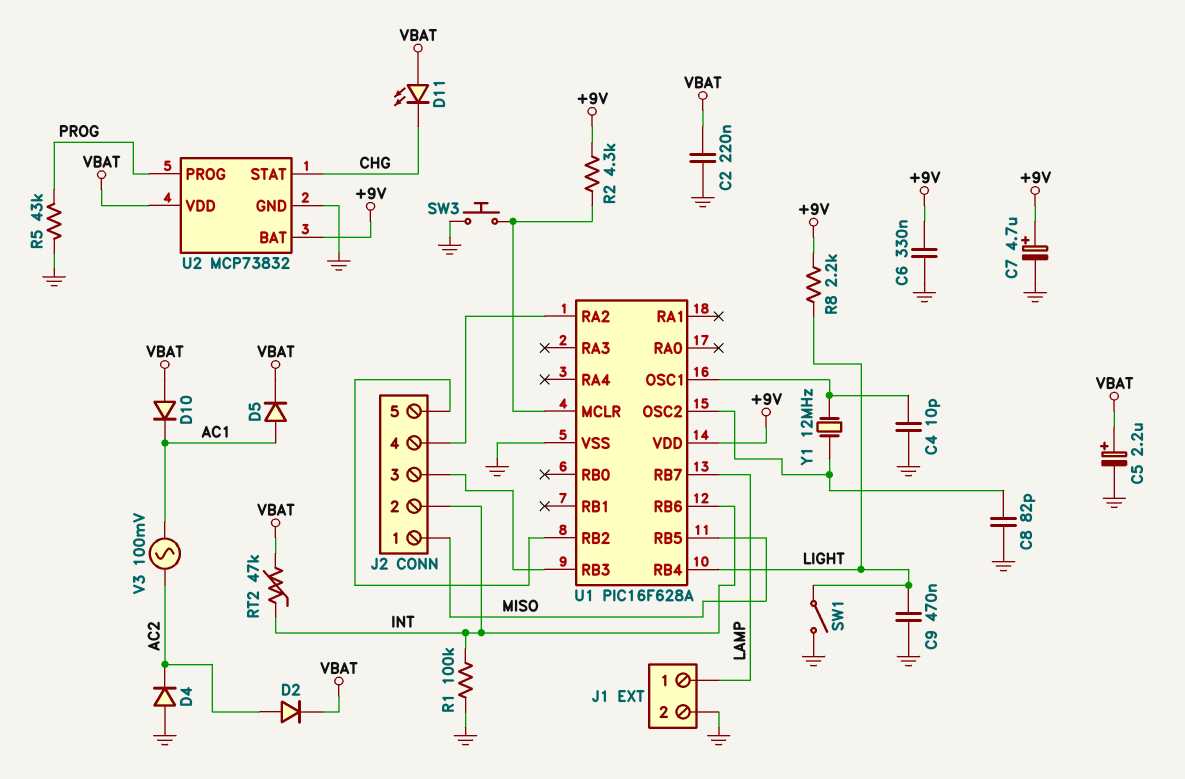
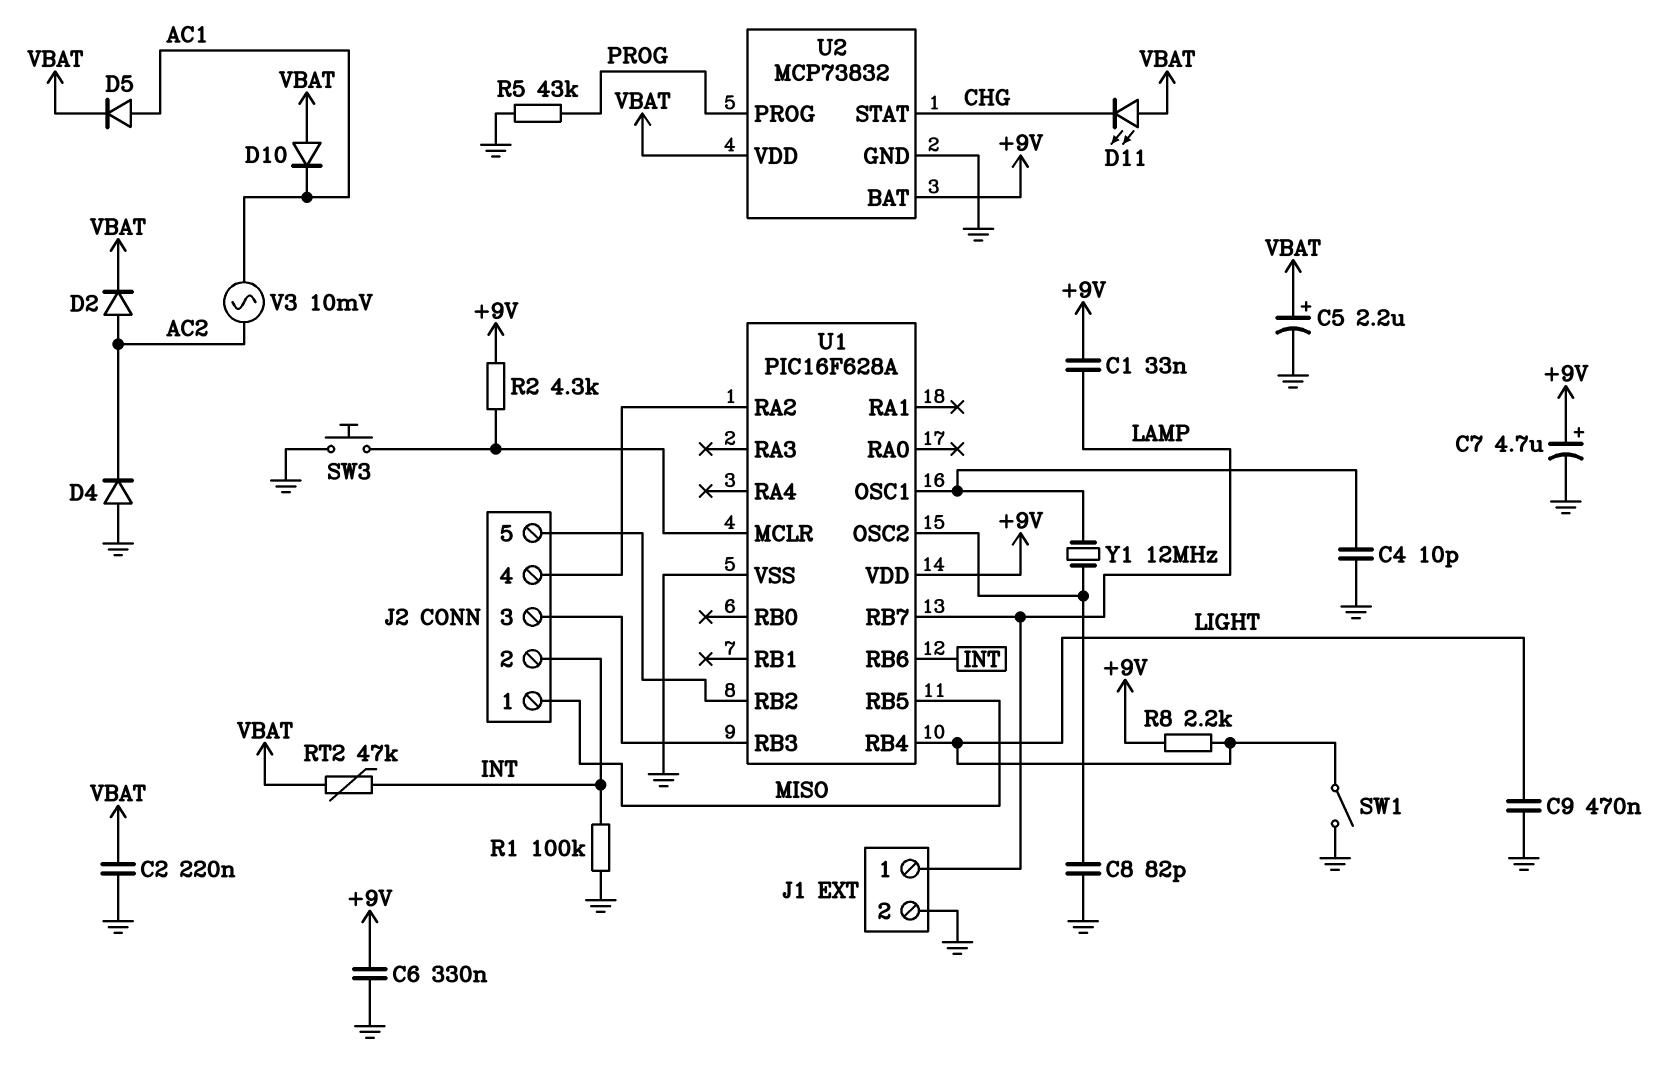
C1: none -> 33nF (+9V, LAMP)
V3: AC 100mV (AC1, AC2) -> AC 10mV (AC1, AC2)

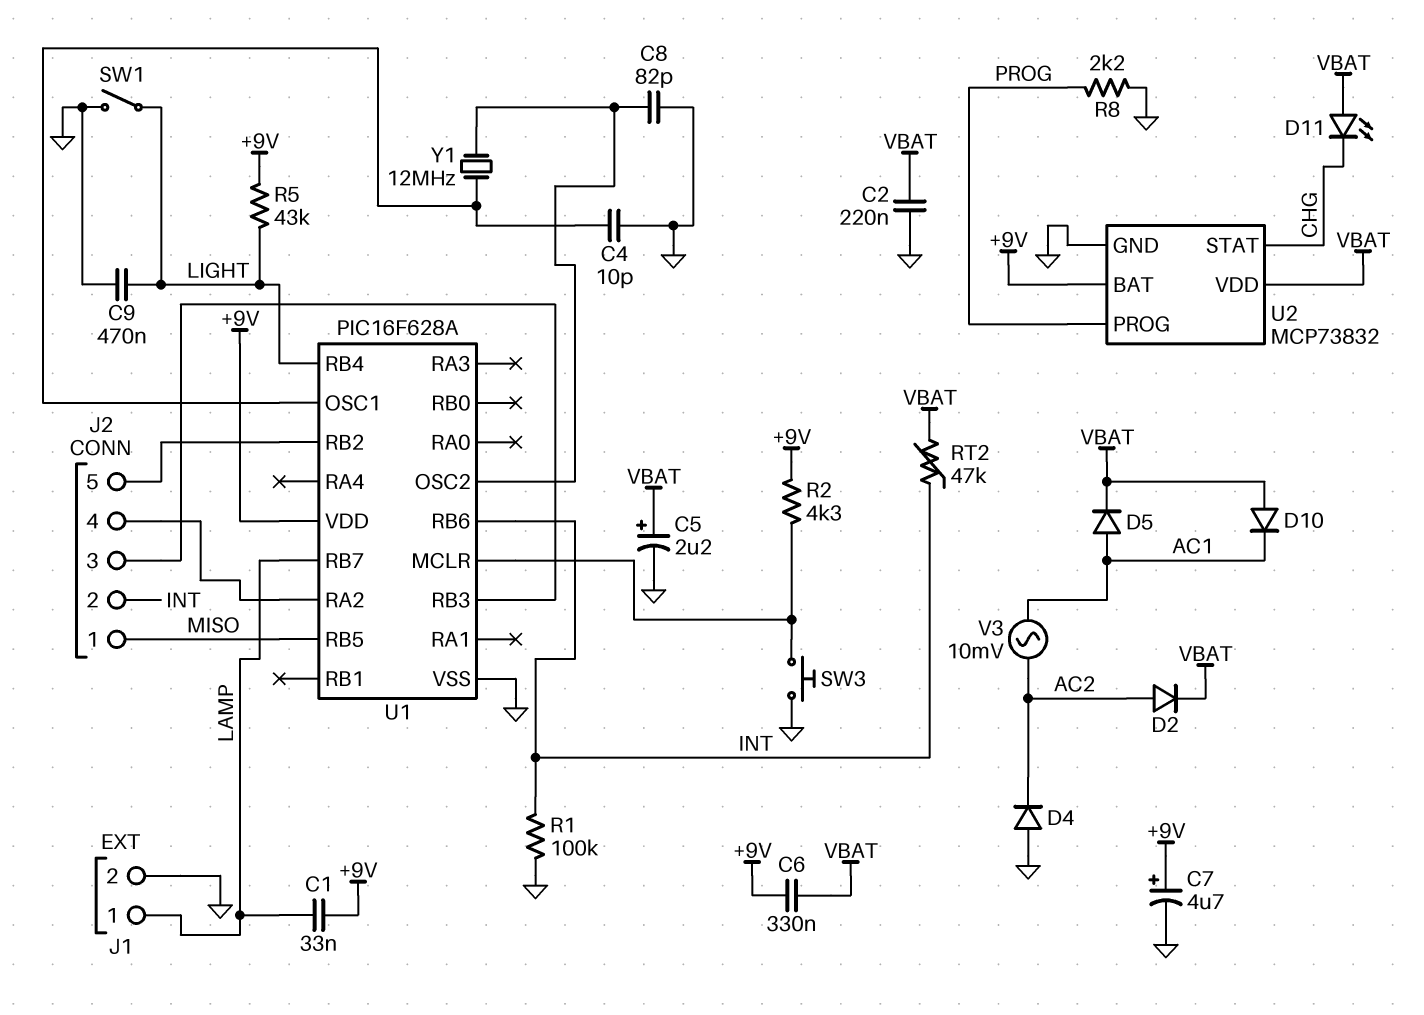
C6: 330nF (+9V, GND) -> 330nF (+9V, VBAT)
R5: 43k (GND, PROG) -> 43k (+9V, LIGHT)
R8: 2.2k (+9V, LIGHT) -> 2.2k (GND, PROG)

